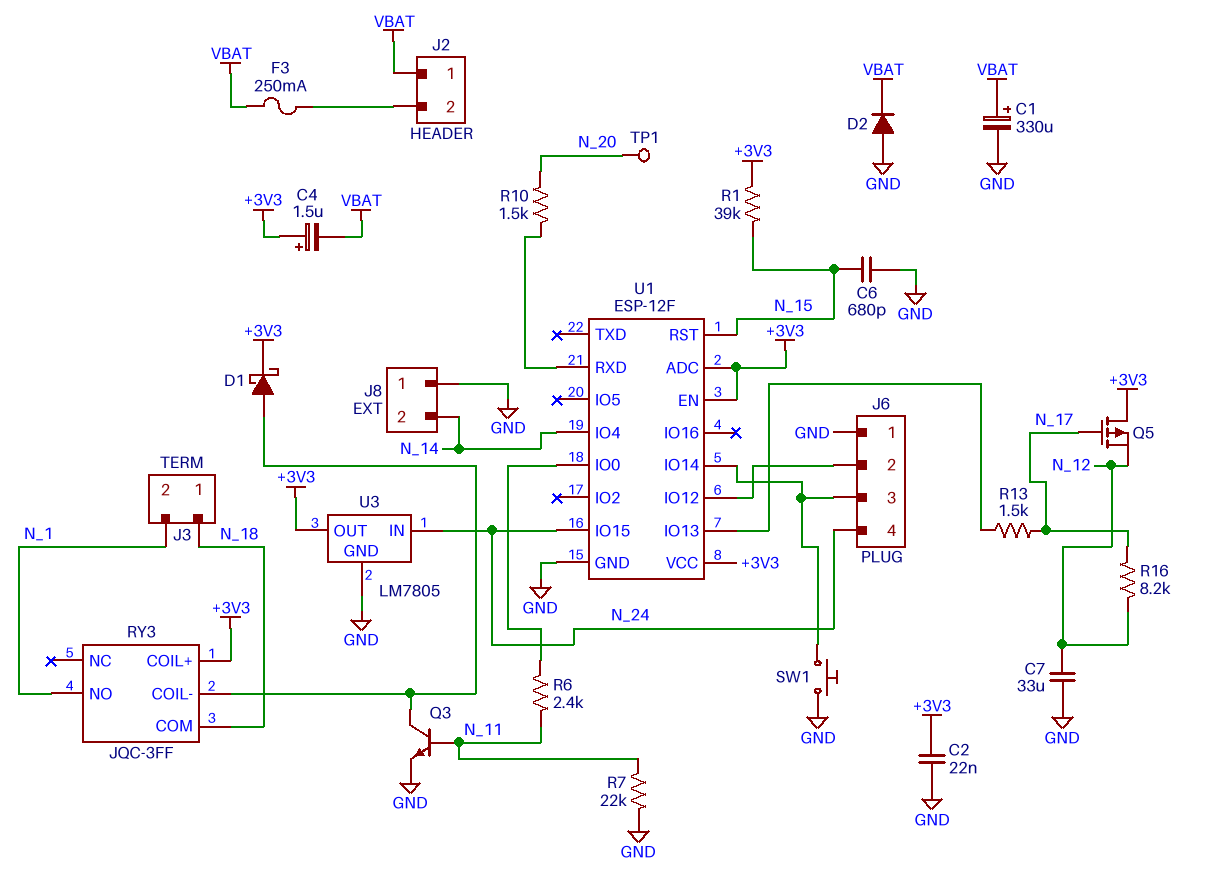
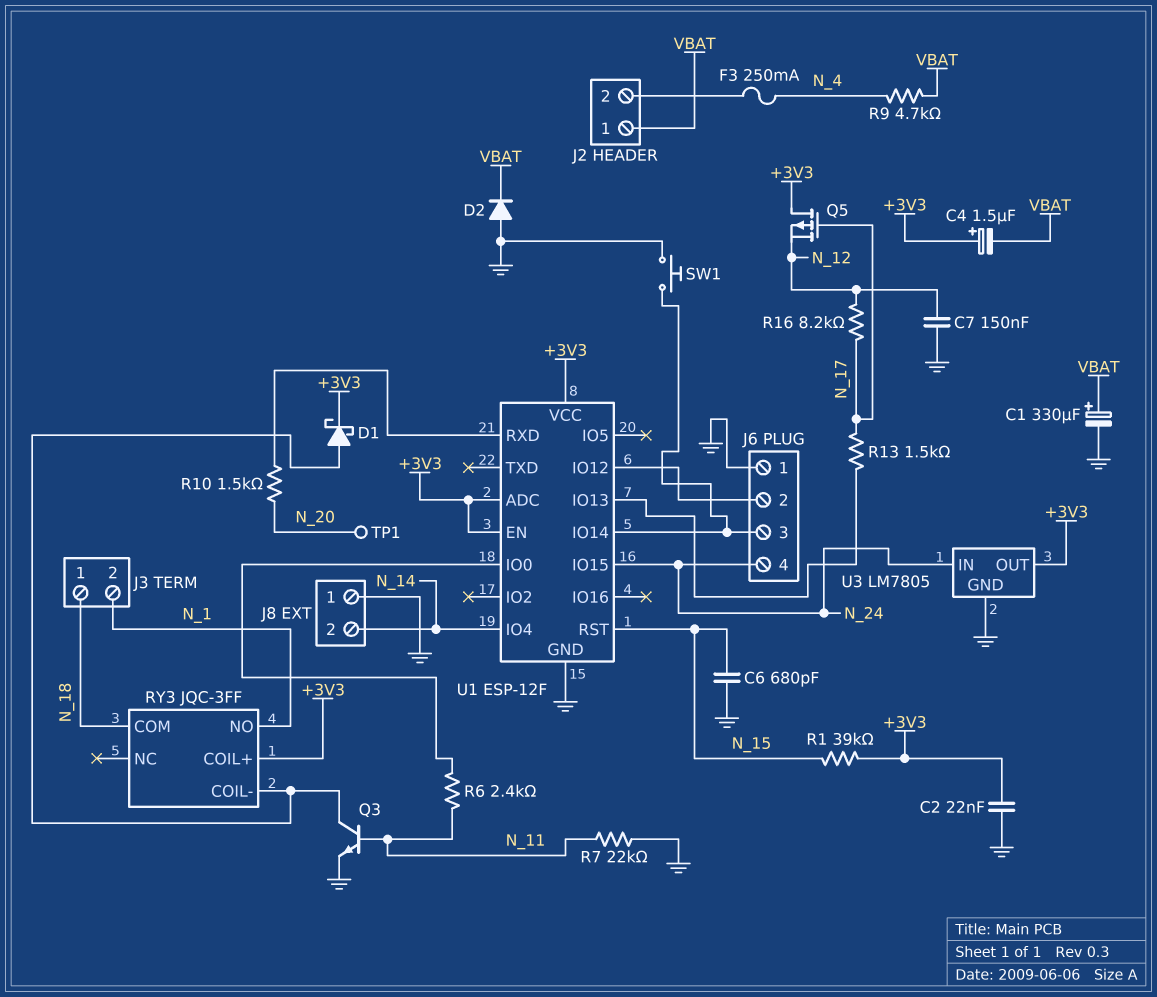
C7: 33uF (GND, N_12) -> 150nF (GND, N_12)
F3: 250mA (J2/2, VBAT) -> 250mA (J2/2, N_4)
R9: none -> 4.7k (N_4, VBAT)

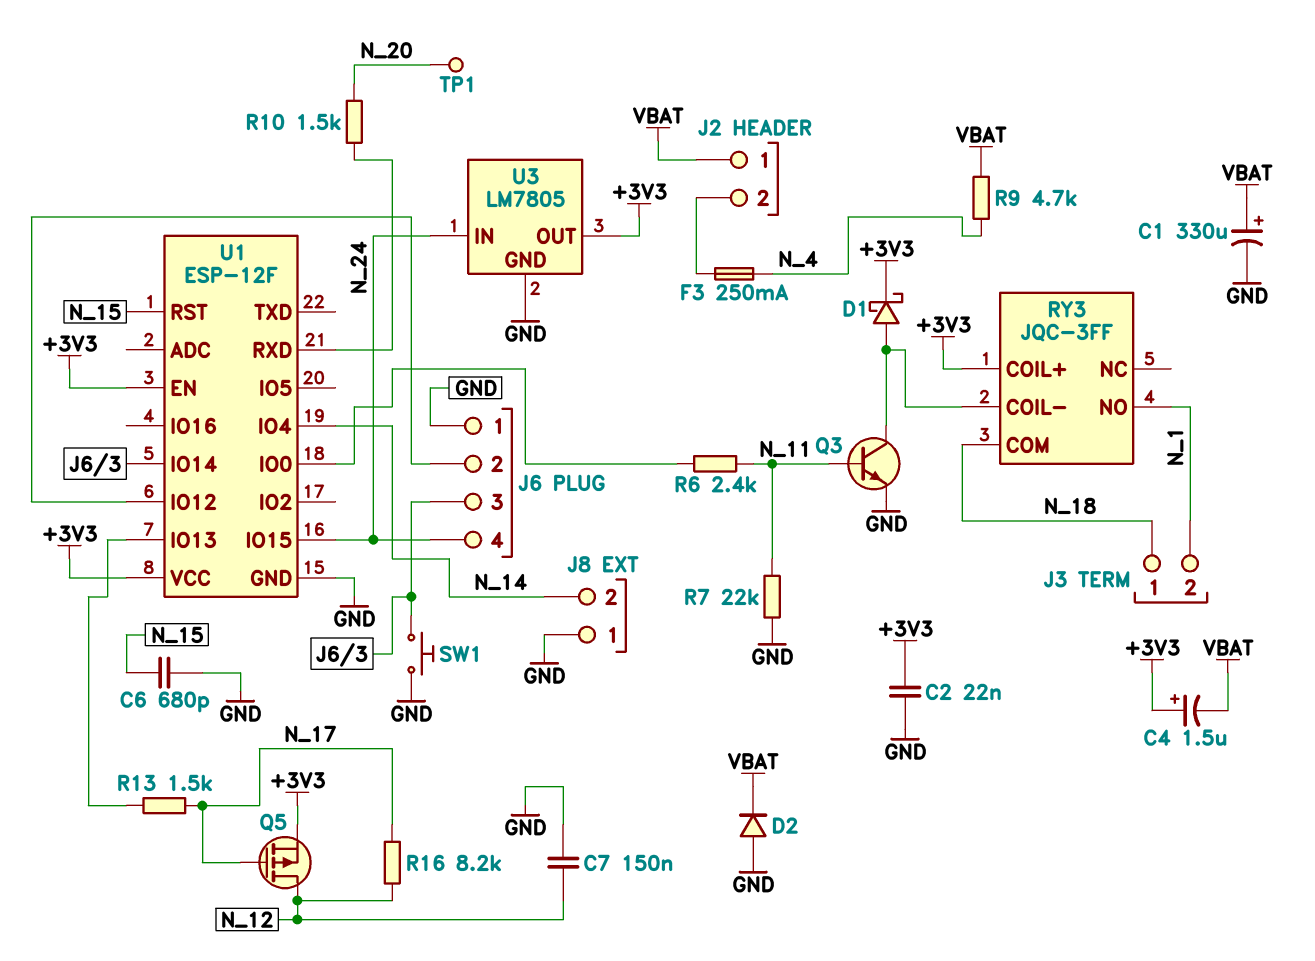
Q5: PMOS (G N_17, D +3V3, S N_12) -> PMOS (G N_17, D N_12, S +3V3)
R1: 39k (+3V3, N_15) -> none
U1 pin ADC: +3V3 -> none

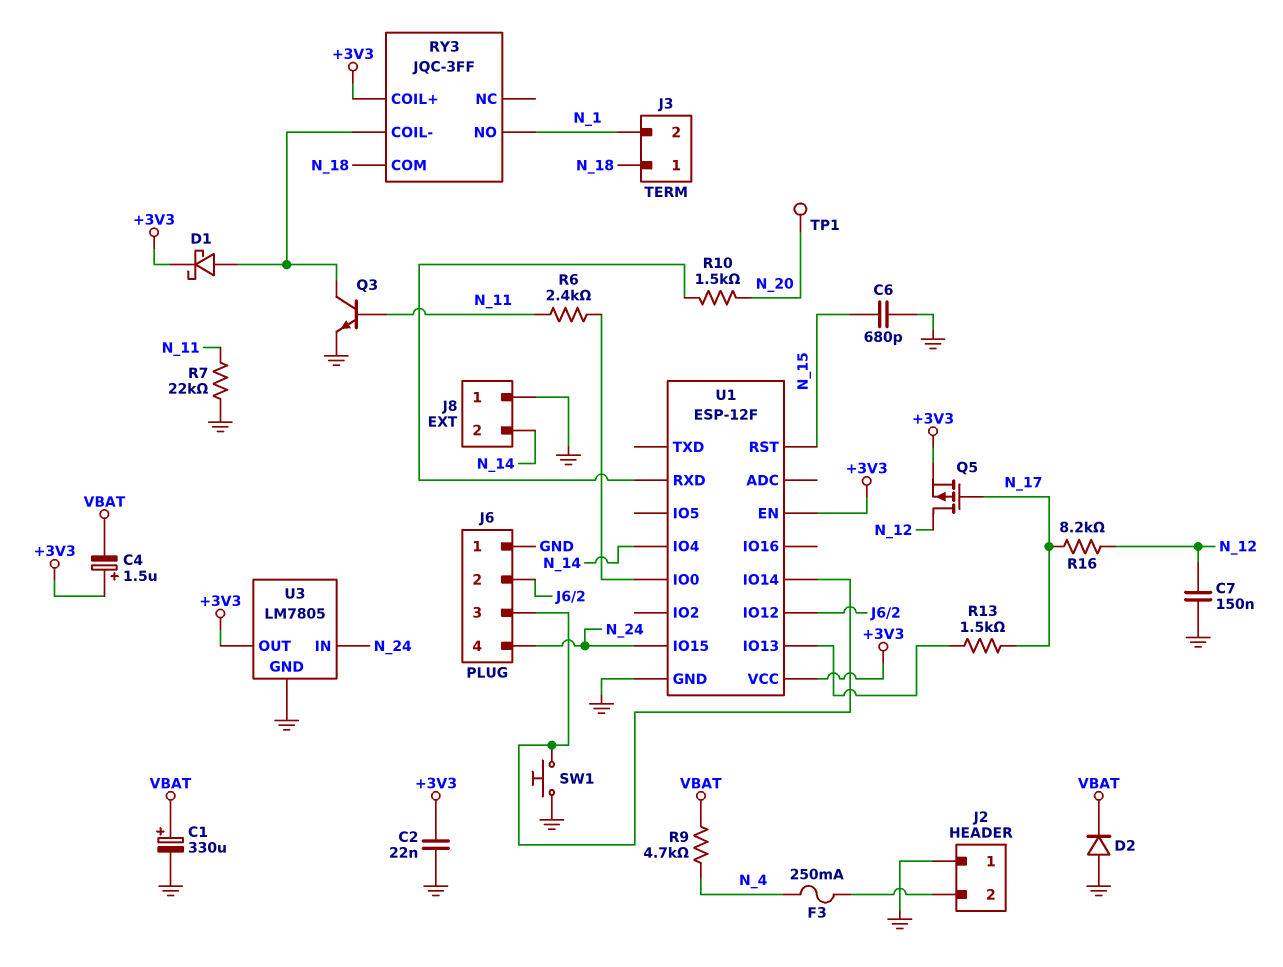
J2 pin 1: VBAT -> GND

